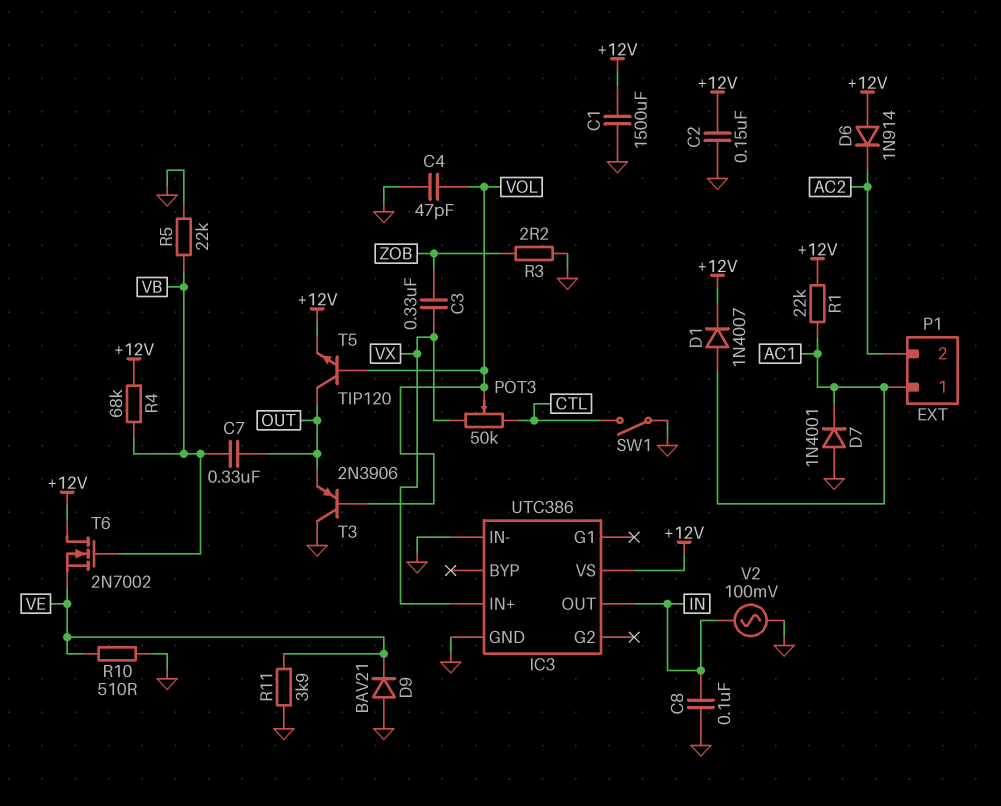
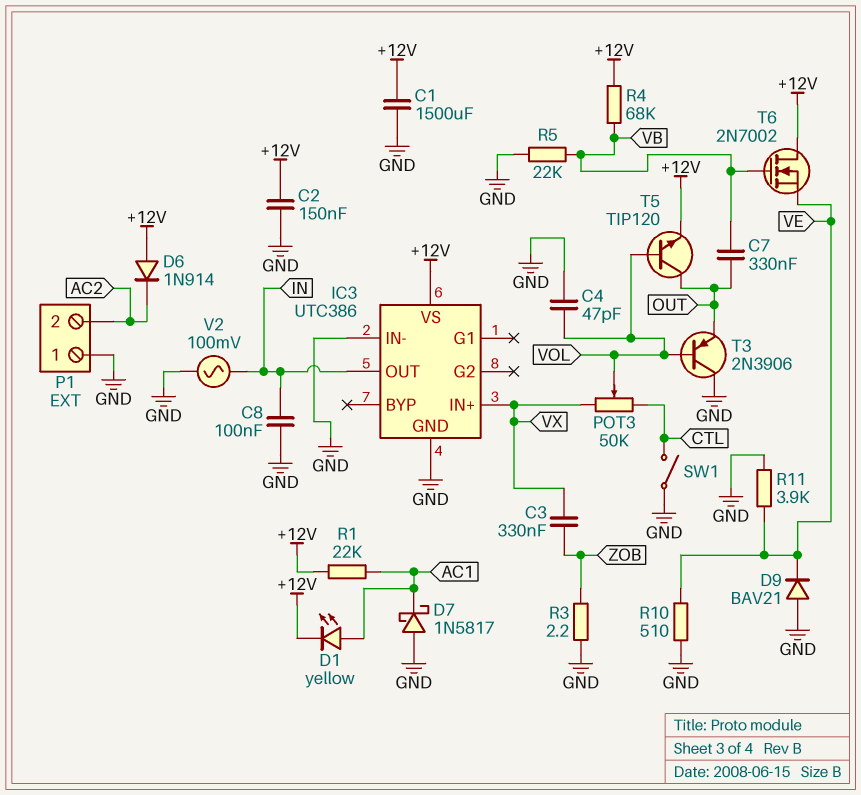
D1: diode 1N4007 (A AC1, K +12V) -> LED yellow (A AC1, K +12V)
D7: diode 1N4001 (A GND, K AC1) -> schottky 1N5817 (A GND, K AC1)
P1 pin 1: AC1 -> GND

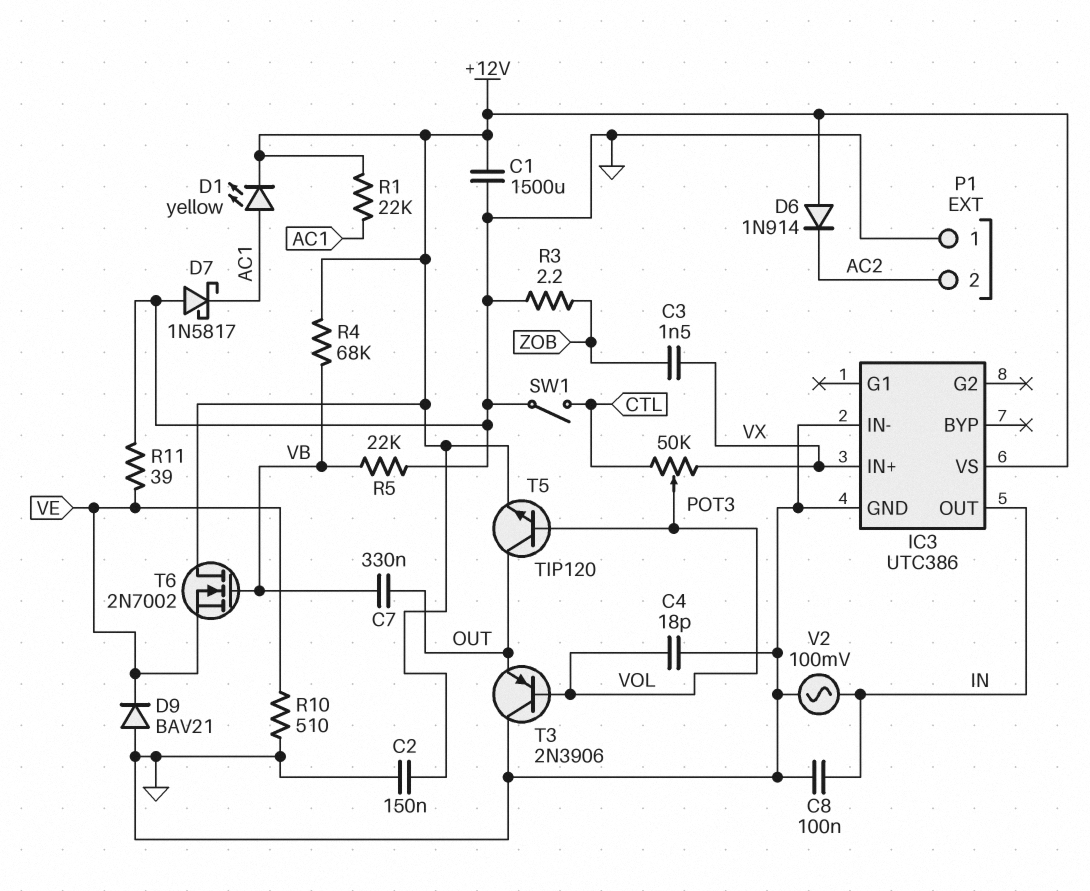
C3: 330nF (VX, ZOB) -> 1.5nF (VX, ZOB)
C4: 47pF (GND, VOL) -> 18pF (GND, VOL)
R11: 3.9k (GND, VE) -> 39 (GND, VE)

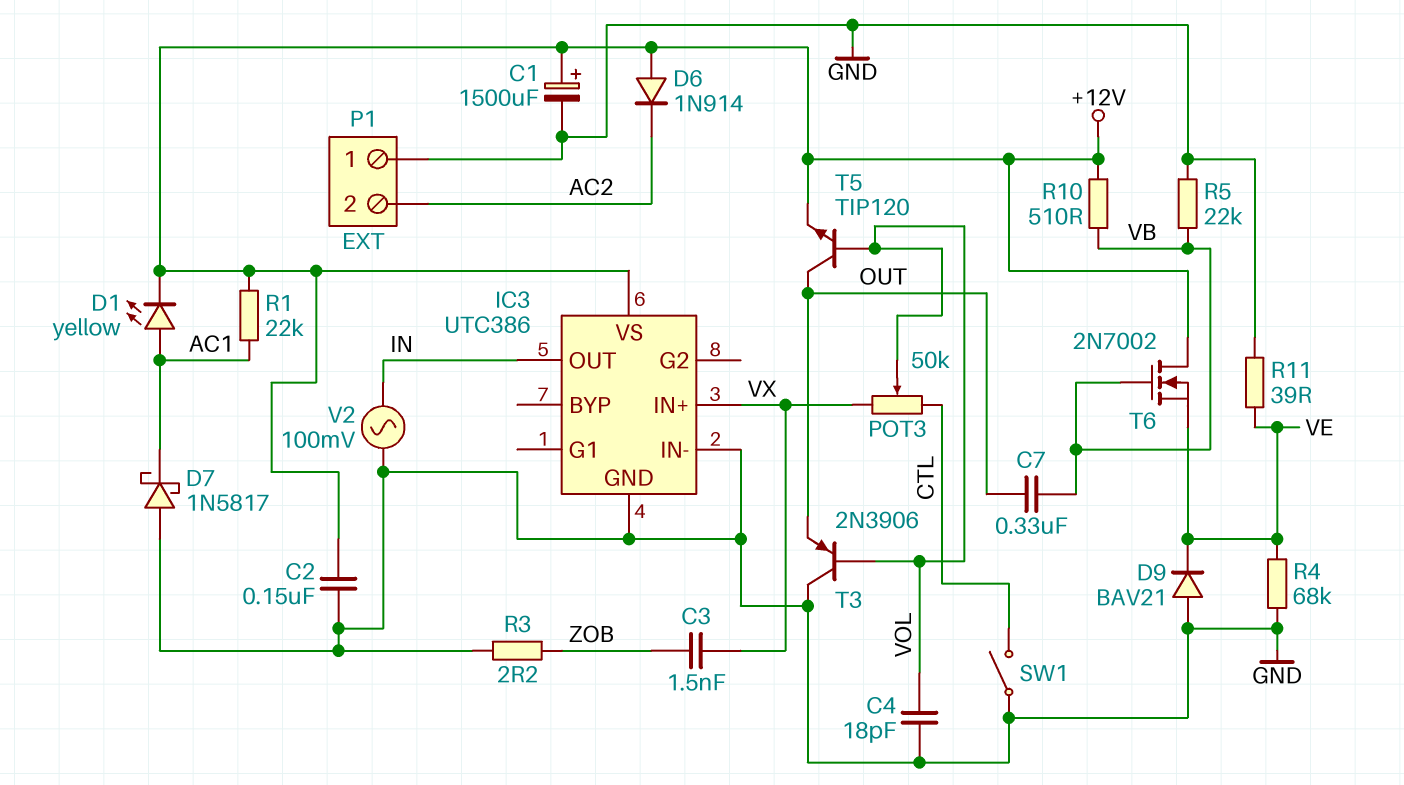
C1: 1500uF (+12V, GND) -> 1500uF (plus +12V, minus GND)
C8: 100nF (GND, IN) -> none
R4: 68k (+12V, VB) -> 68k (GND, VE)
R10: 510 (GND, VE) -> 510 (+12V, VB)

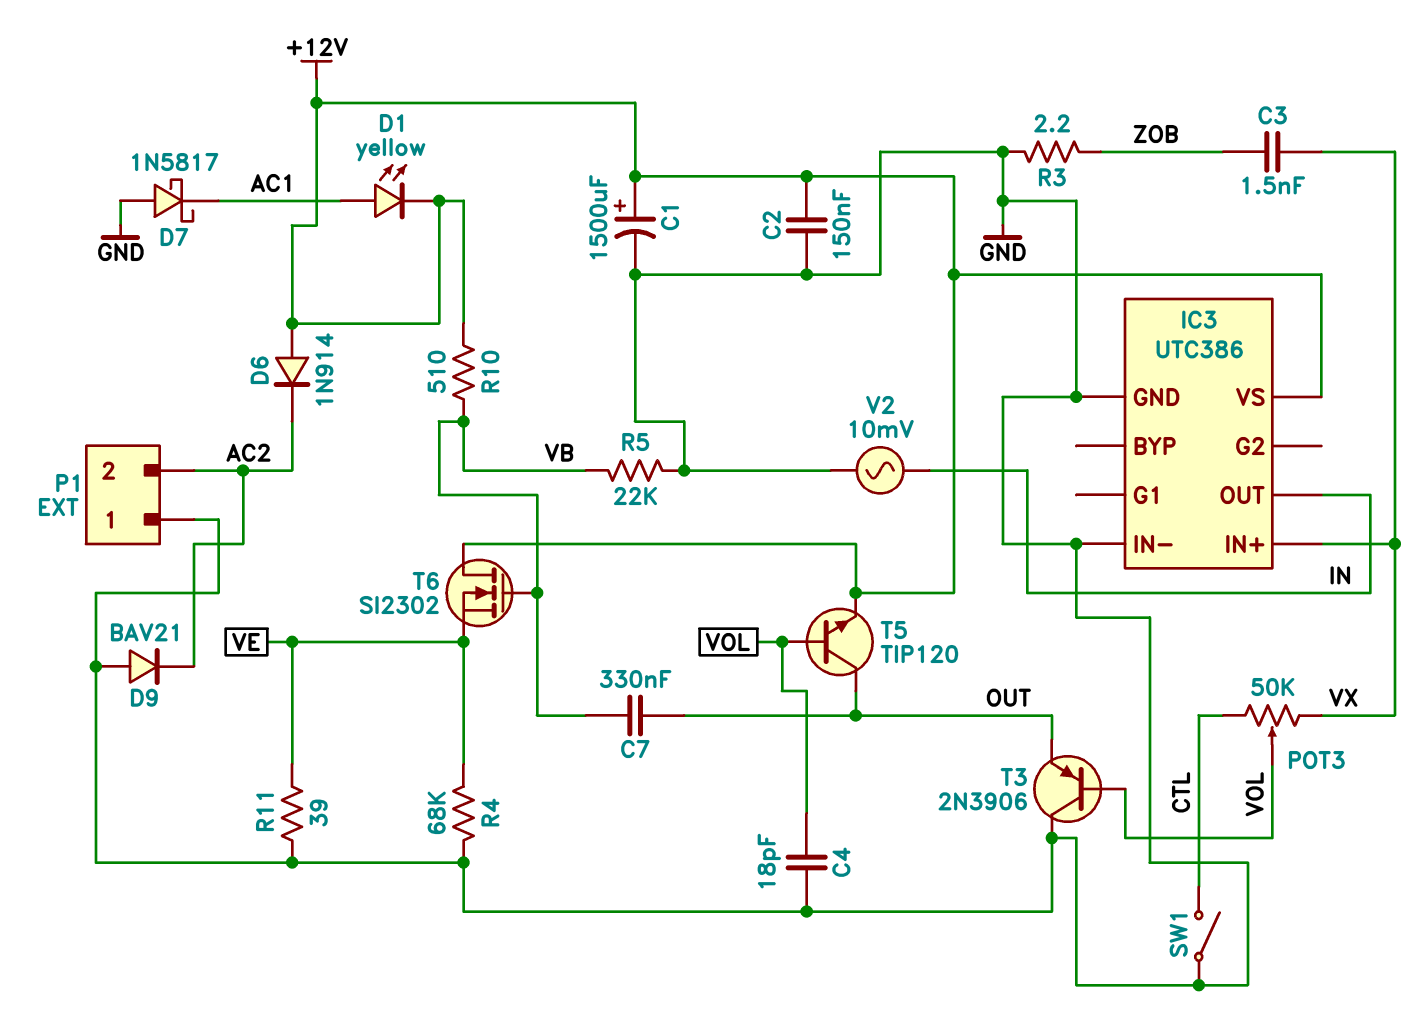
D9: diode BAV21 (A GND, K VE) -> diode BAV21 (A GND, K AC2)
R1: 22k (+12V, AC1) -> none
T6: NMOS 2N7002 (G VB, D +12V, S VE) -> NMOS SI2302 (G VB, D +12V, S VE)
V2: AC 100mV (GND, IN) -> AC 10mV (GND, IN)

